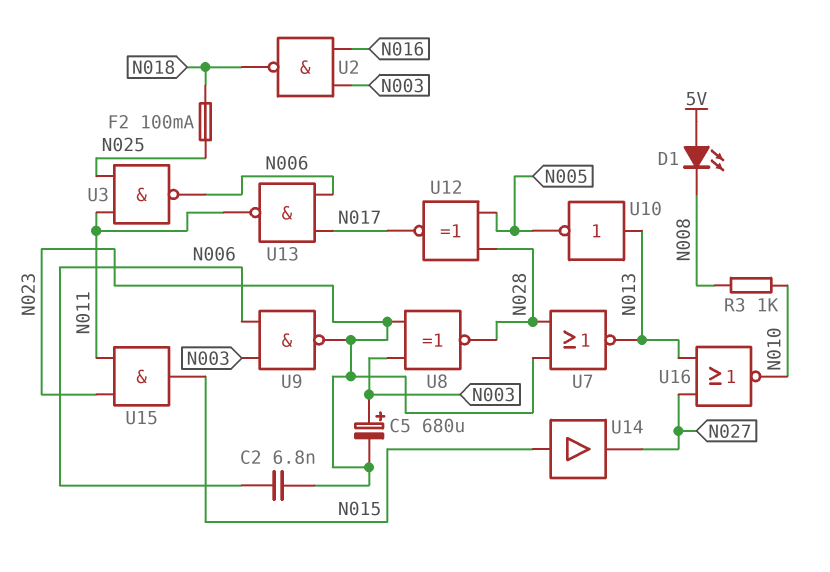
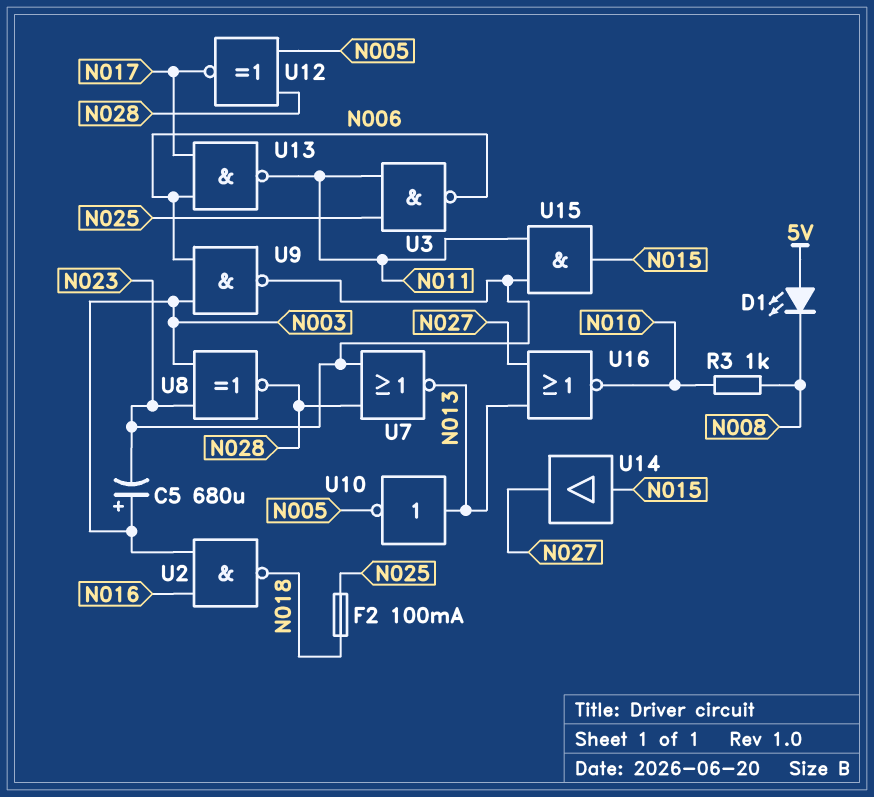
C2: 6.8nF (N006, N023) -> none

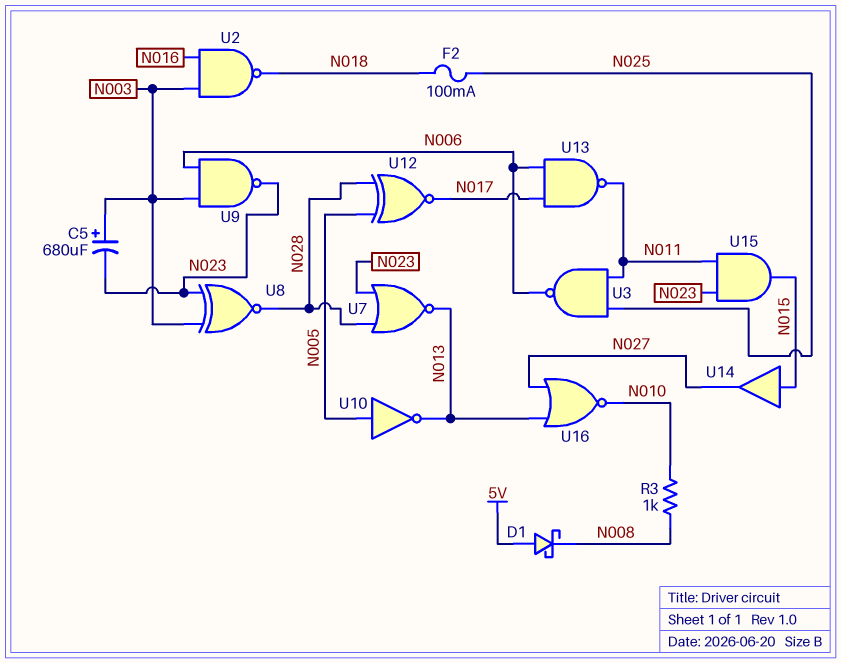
D1: LED (A 5V, K N008) -> schottky (A 5V, K N008)
U10: NOT (in N013, out N005) -> NOT (in N005, out N013)

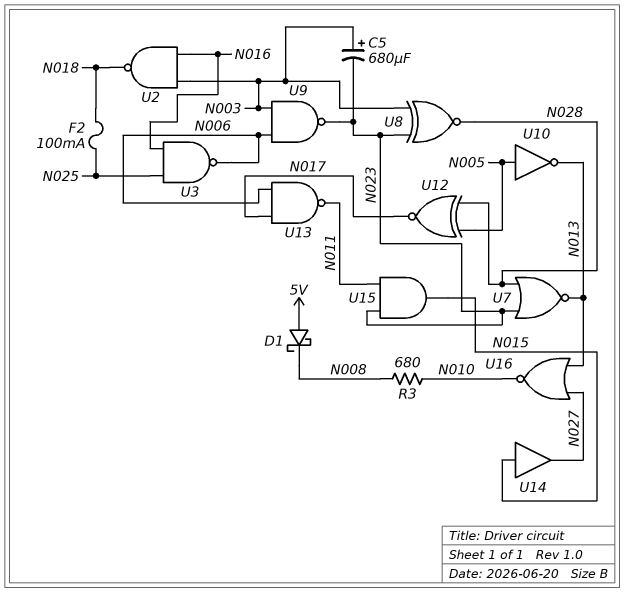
R3: 1k (N008, N010) -> 680 (N008, N010)
U3: NAND (in N011, in N025, out N006) -> NAND (in N016, in N025, out N006)

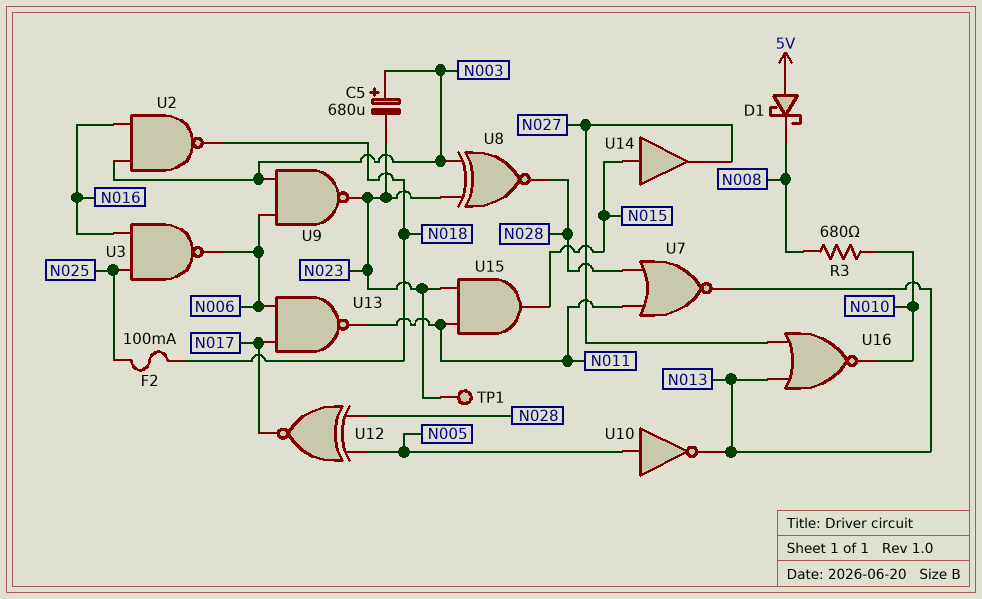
TP1: none -> test point (N023)
U7: NOR (in N023, in N028, out N013) -> NOR (in N011, in N028, out N013)

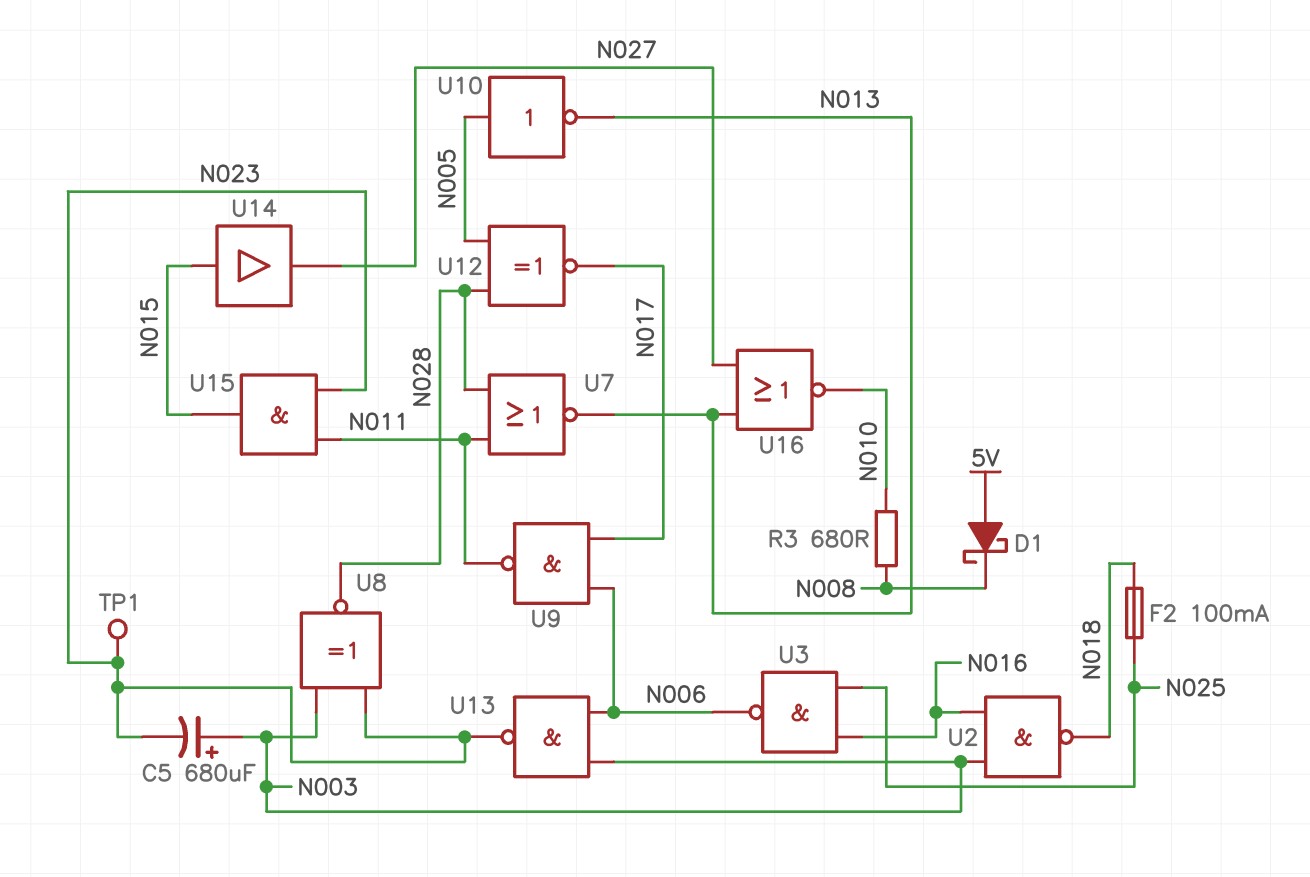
U9: NAND (in N003, in N006, out N023) -> NAND (in N006, in N017, out N011)
U13: NAND (in N006, in N017, out N011) -> NAND (in N003, in N006, out N023)

